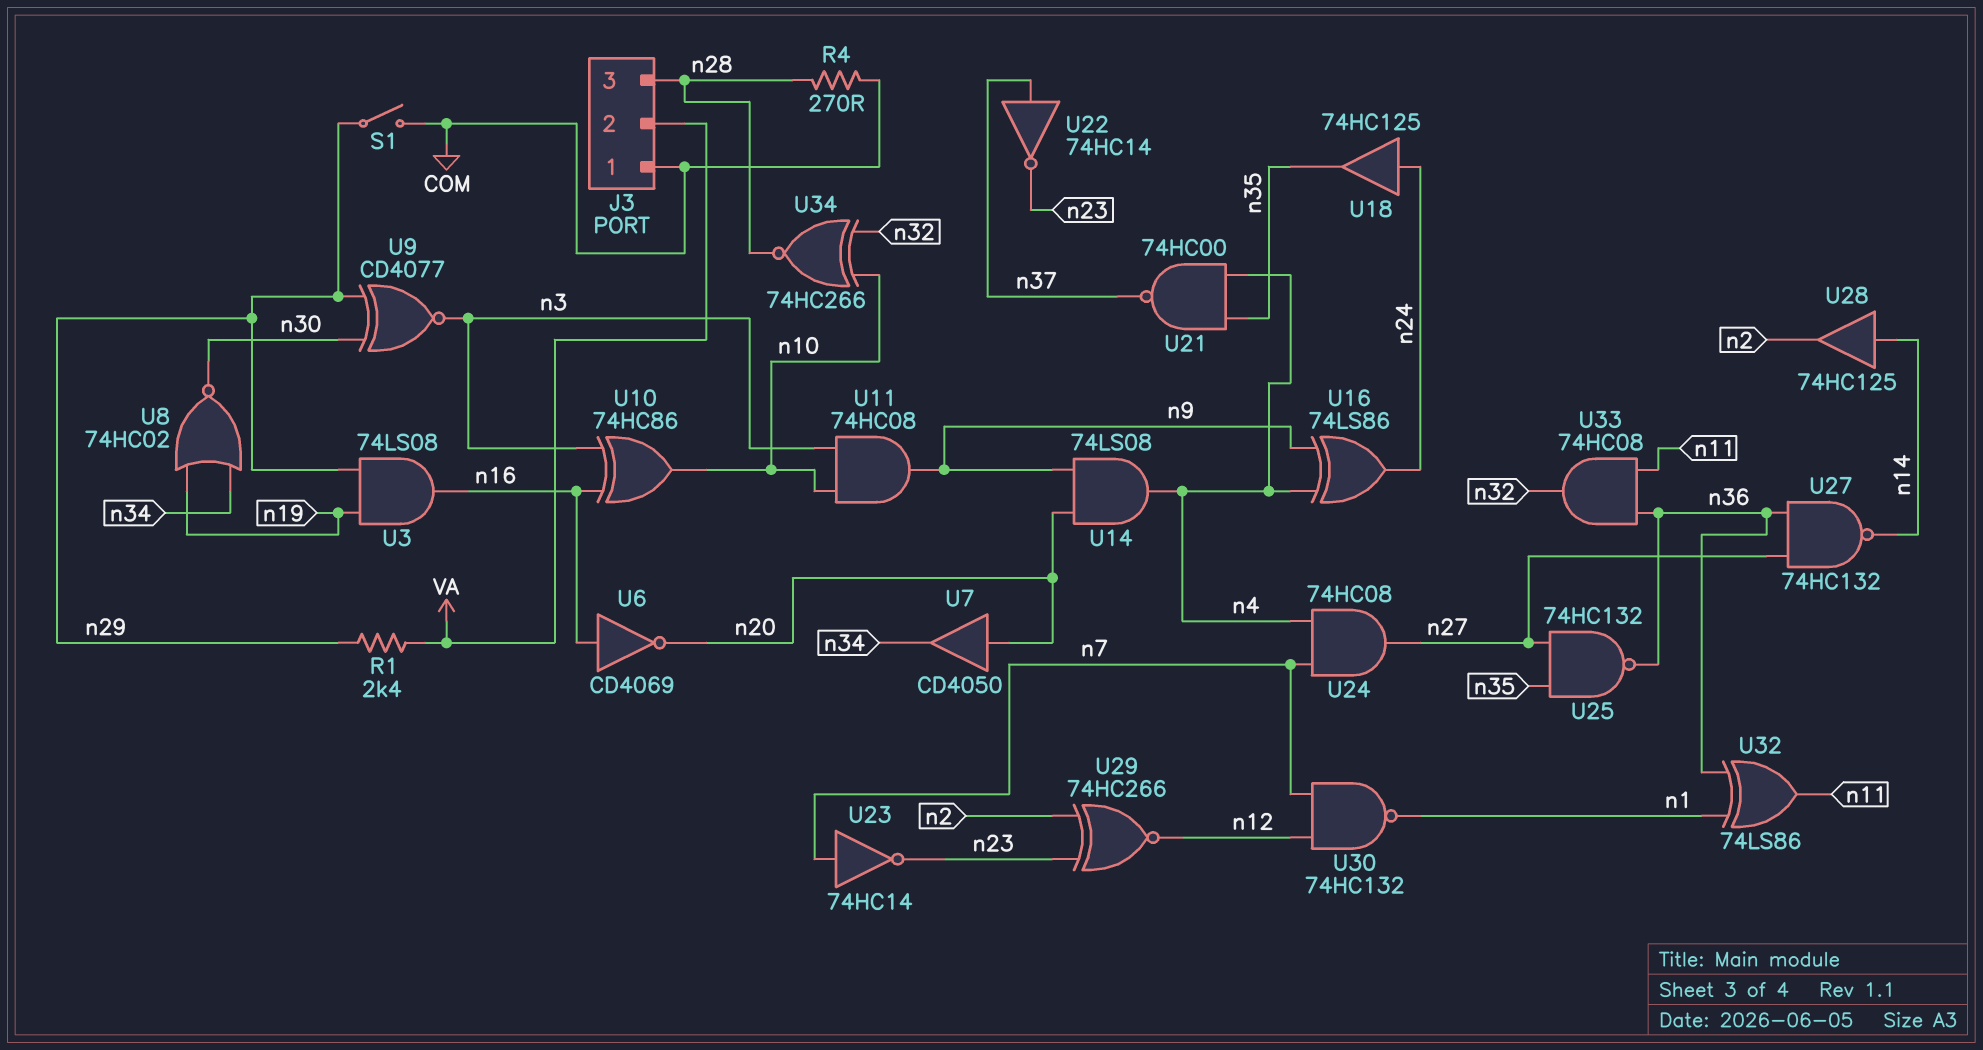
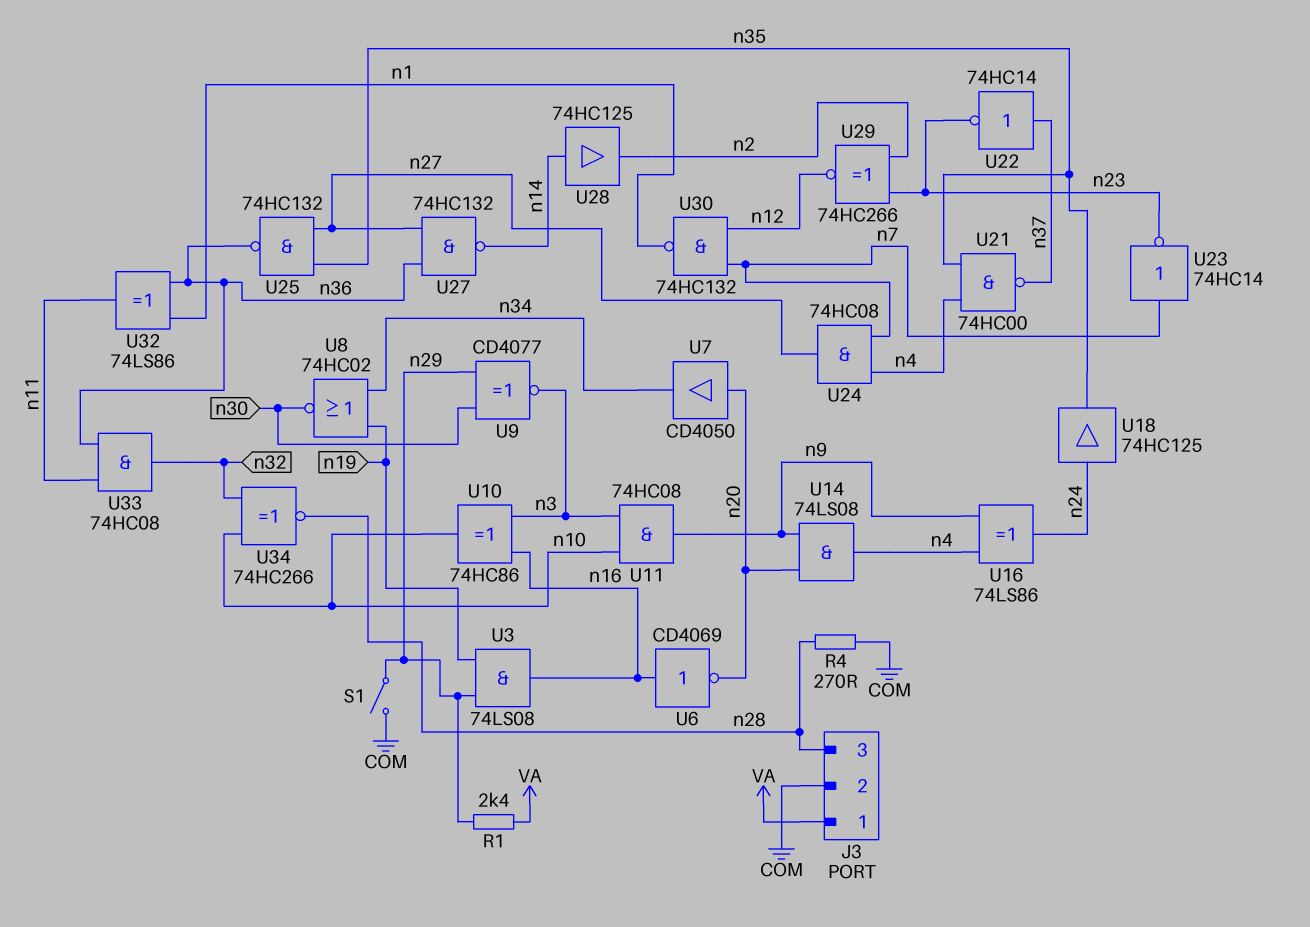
J3 pin 1: COM -> VA
J3 pin 2: VA -> COM

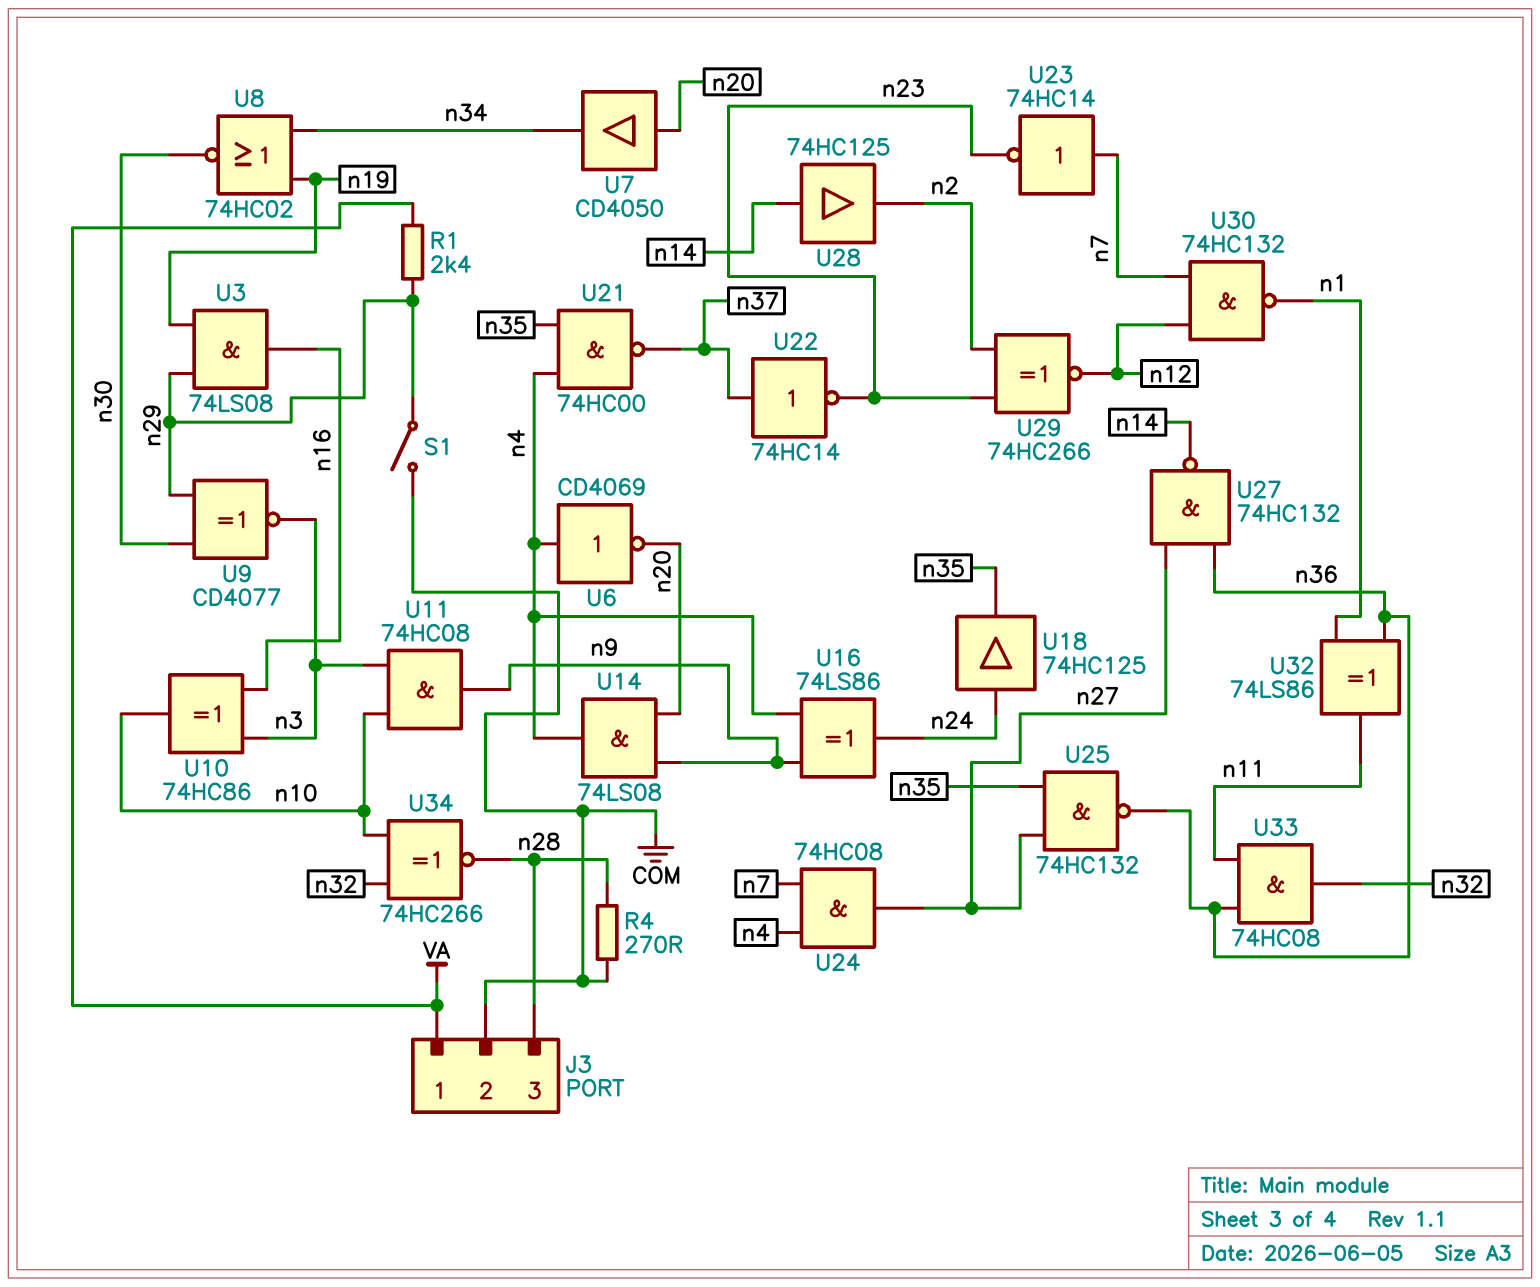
U6: NOT CD4069 (in n16, out n20) -> NOT CD4069 (in n4, out n20)

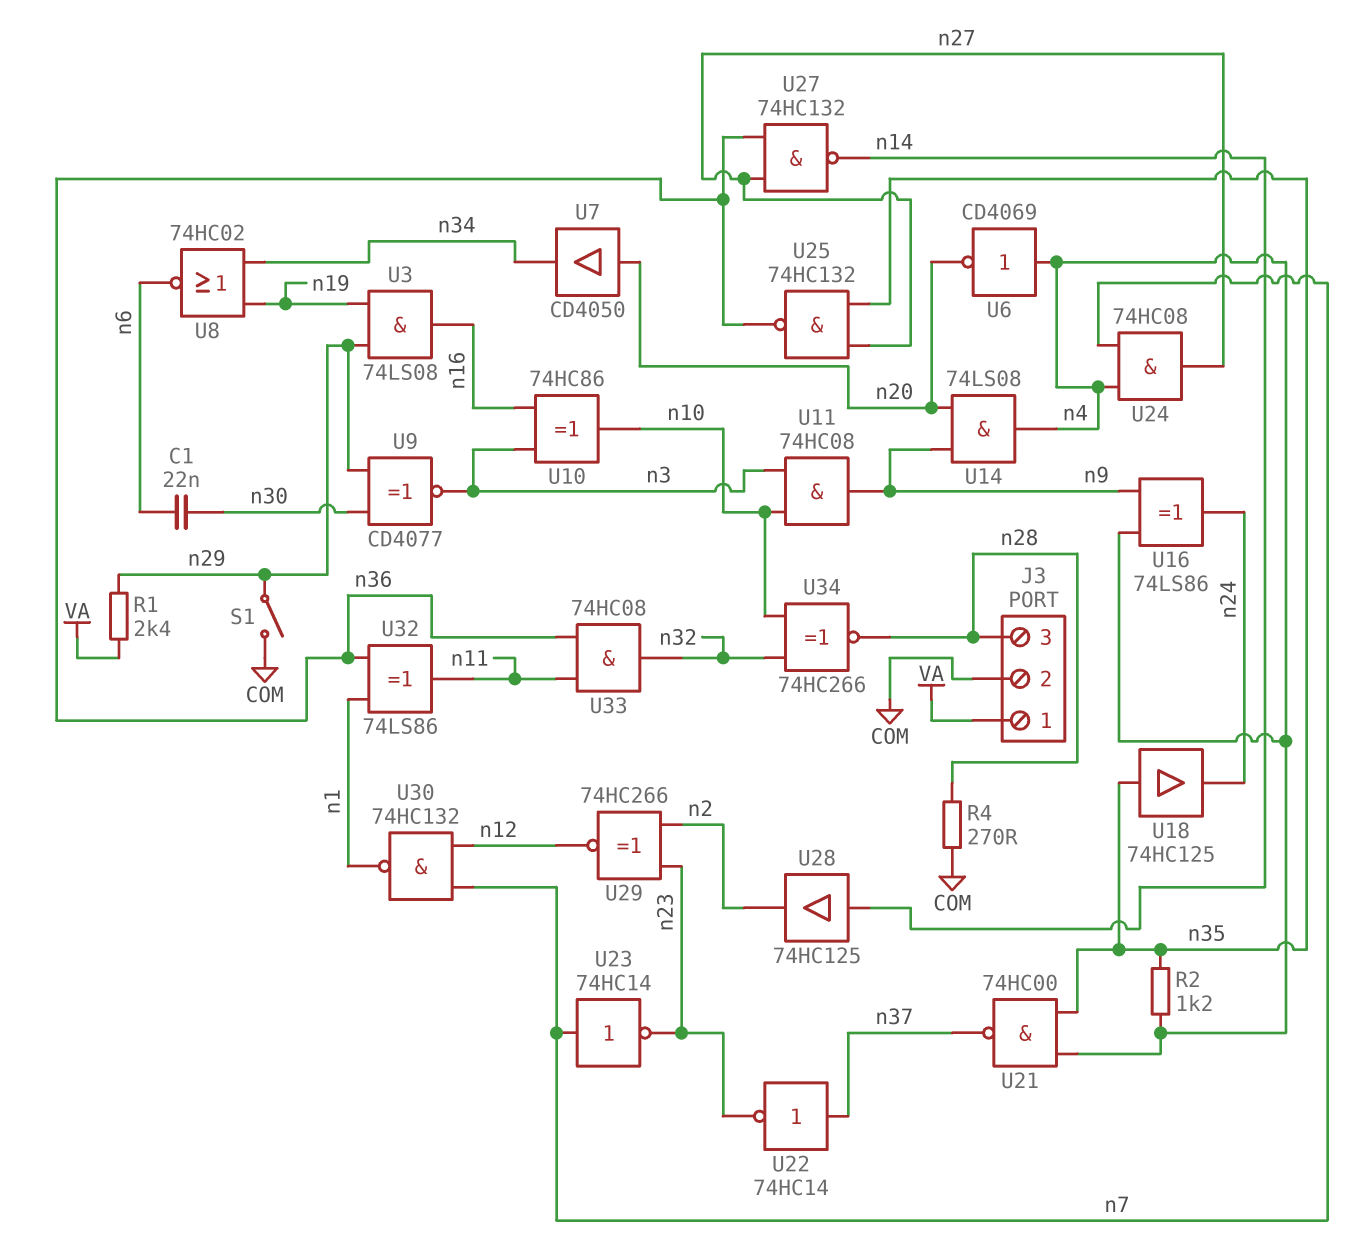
C1: none -> 22nF (n6, n30)
R2: none -> 1.2k (n4, n35)
U8: NOR 74HC02 (in n19, in n34, out n30) -> NOR 74HC02 (in n19, in n34, out n6)
U18: buffer 74HC125 (in n24, out n35) -> buffer 74HC125 (in n35, out n24)

